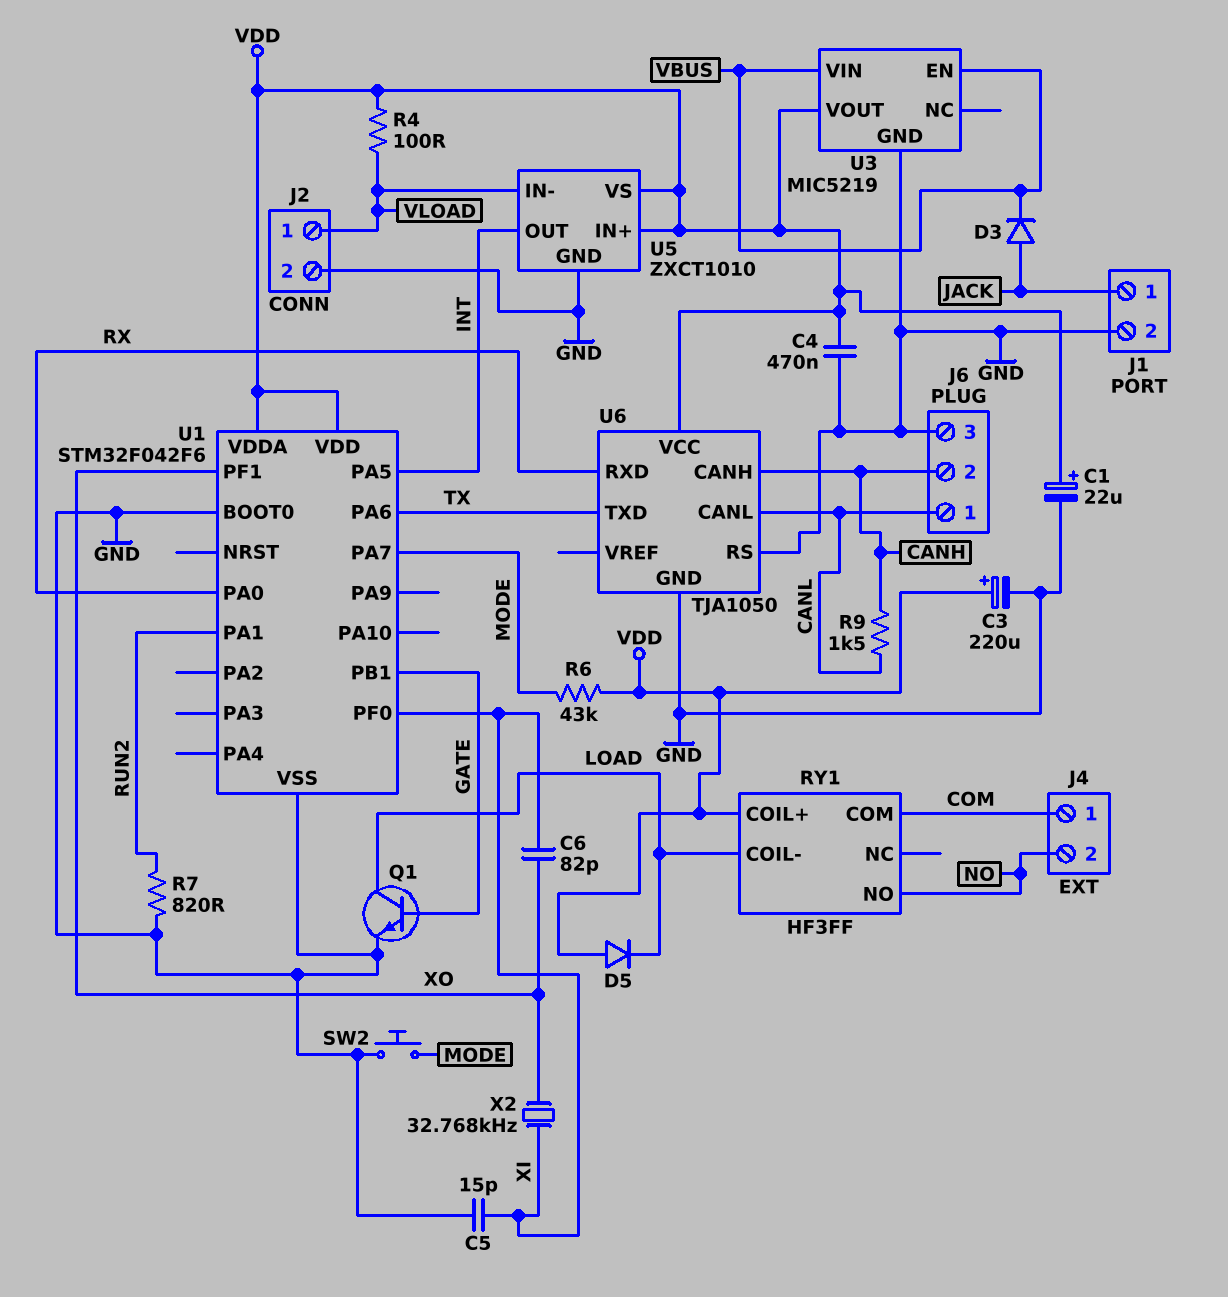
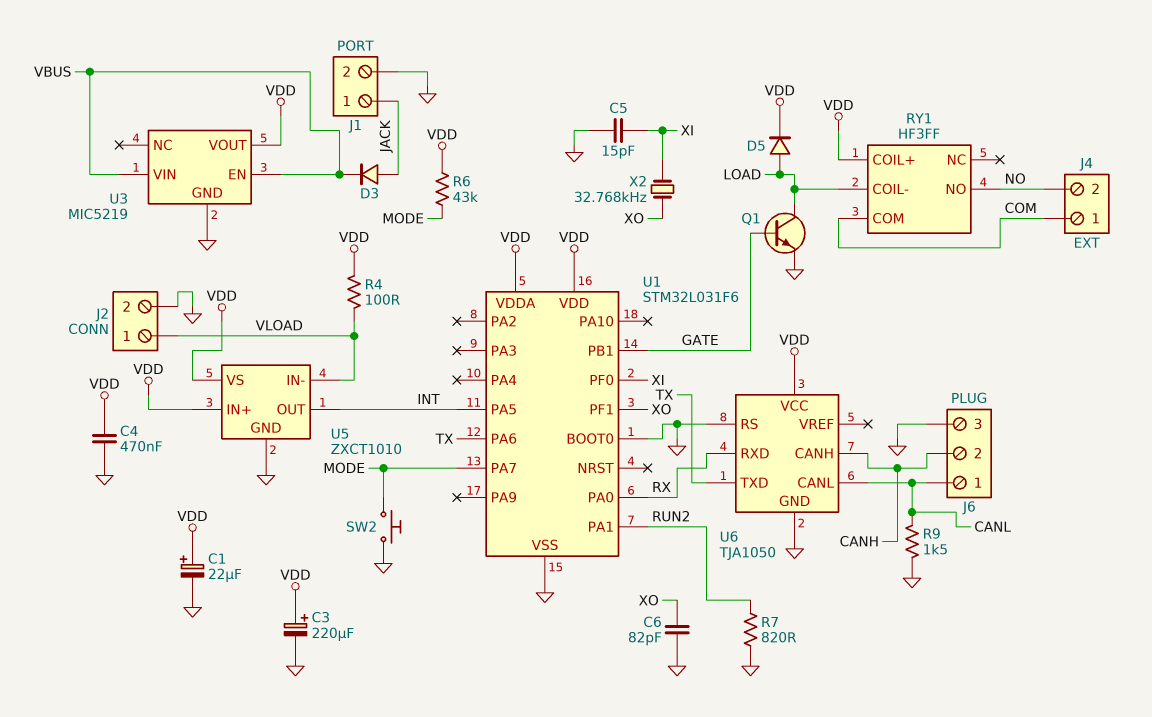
C6: 82pF (XI, XO) -> 82pF (GND, XO)
D5: diode (A VDD, K LOAD) -> diode (A LOAD, K VDD)
R9: 1.5k (CANH, CANL) -> 1.5k (CANL, GND)
U1: STM32F042F6 -> STM32L031F6

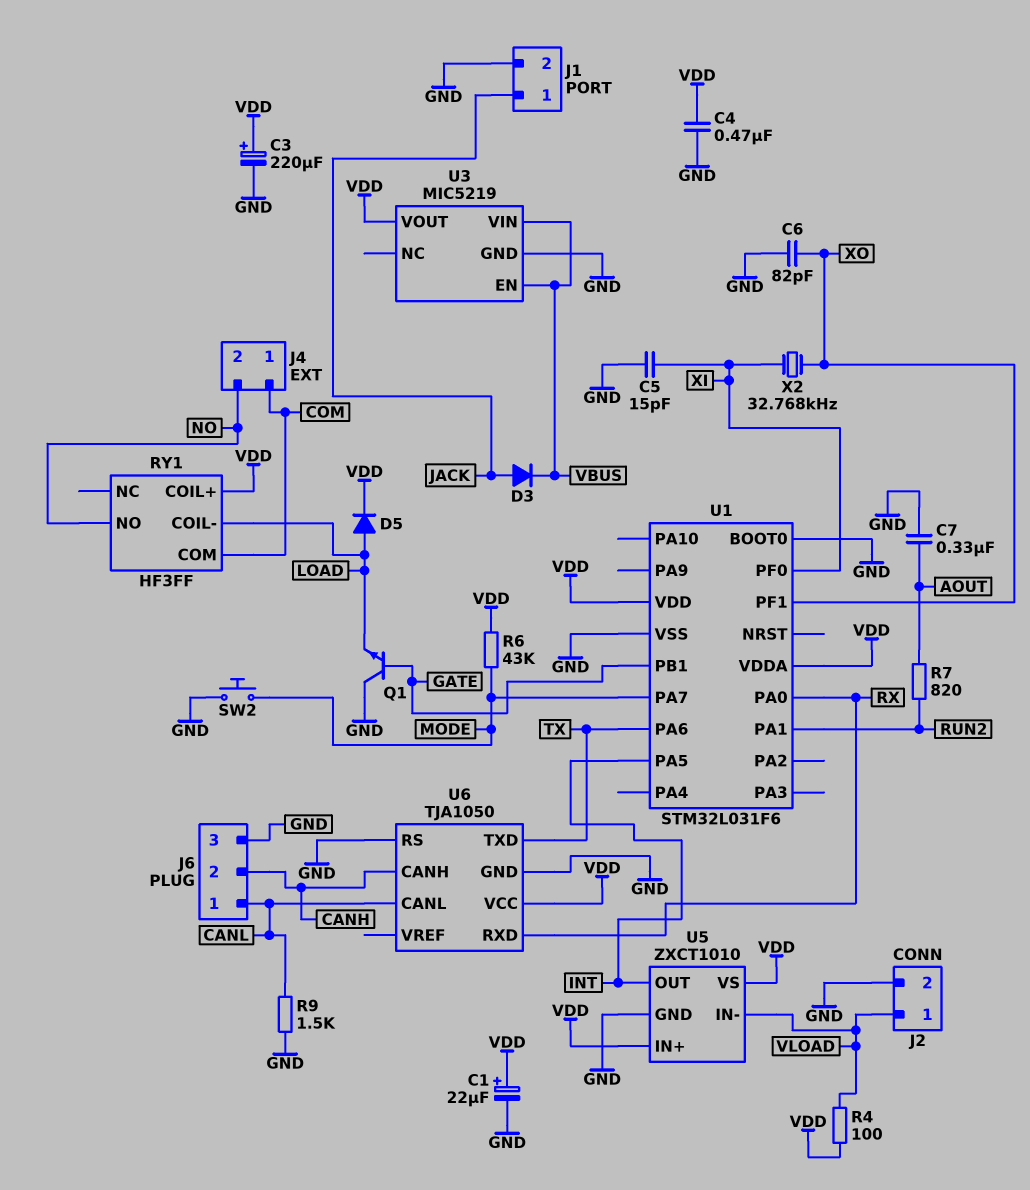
C7: none -> 330nF (AOUT, GND)
Q1: NPN (B GATE, C LOAD, E GND) -> NPN (B GATE, C GND, E LOAD)
R7: 820 (GND, RUN2) -> 820 (AOUT, RUN2)

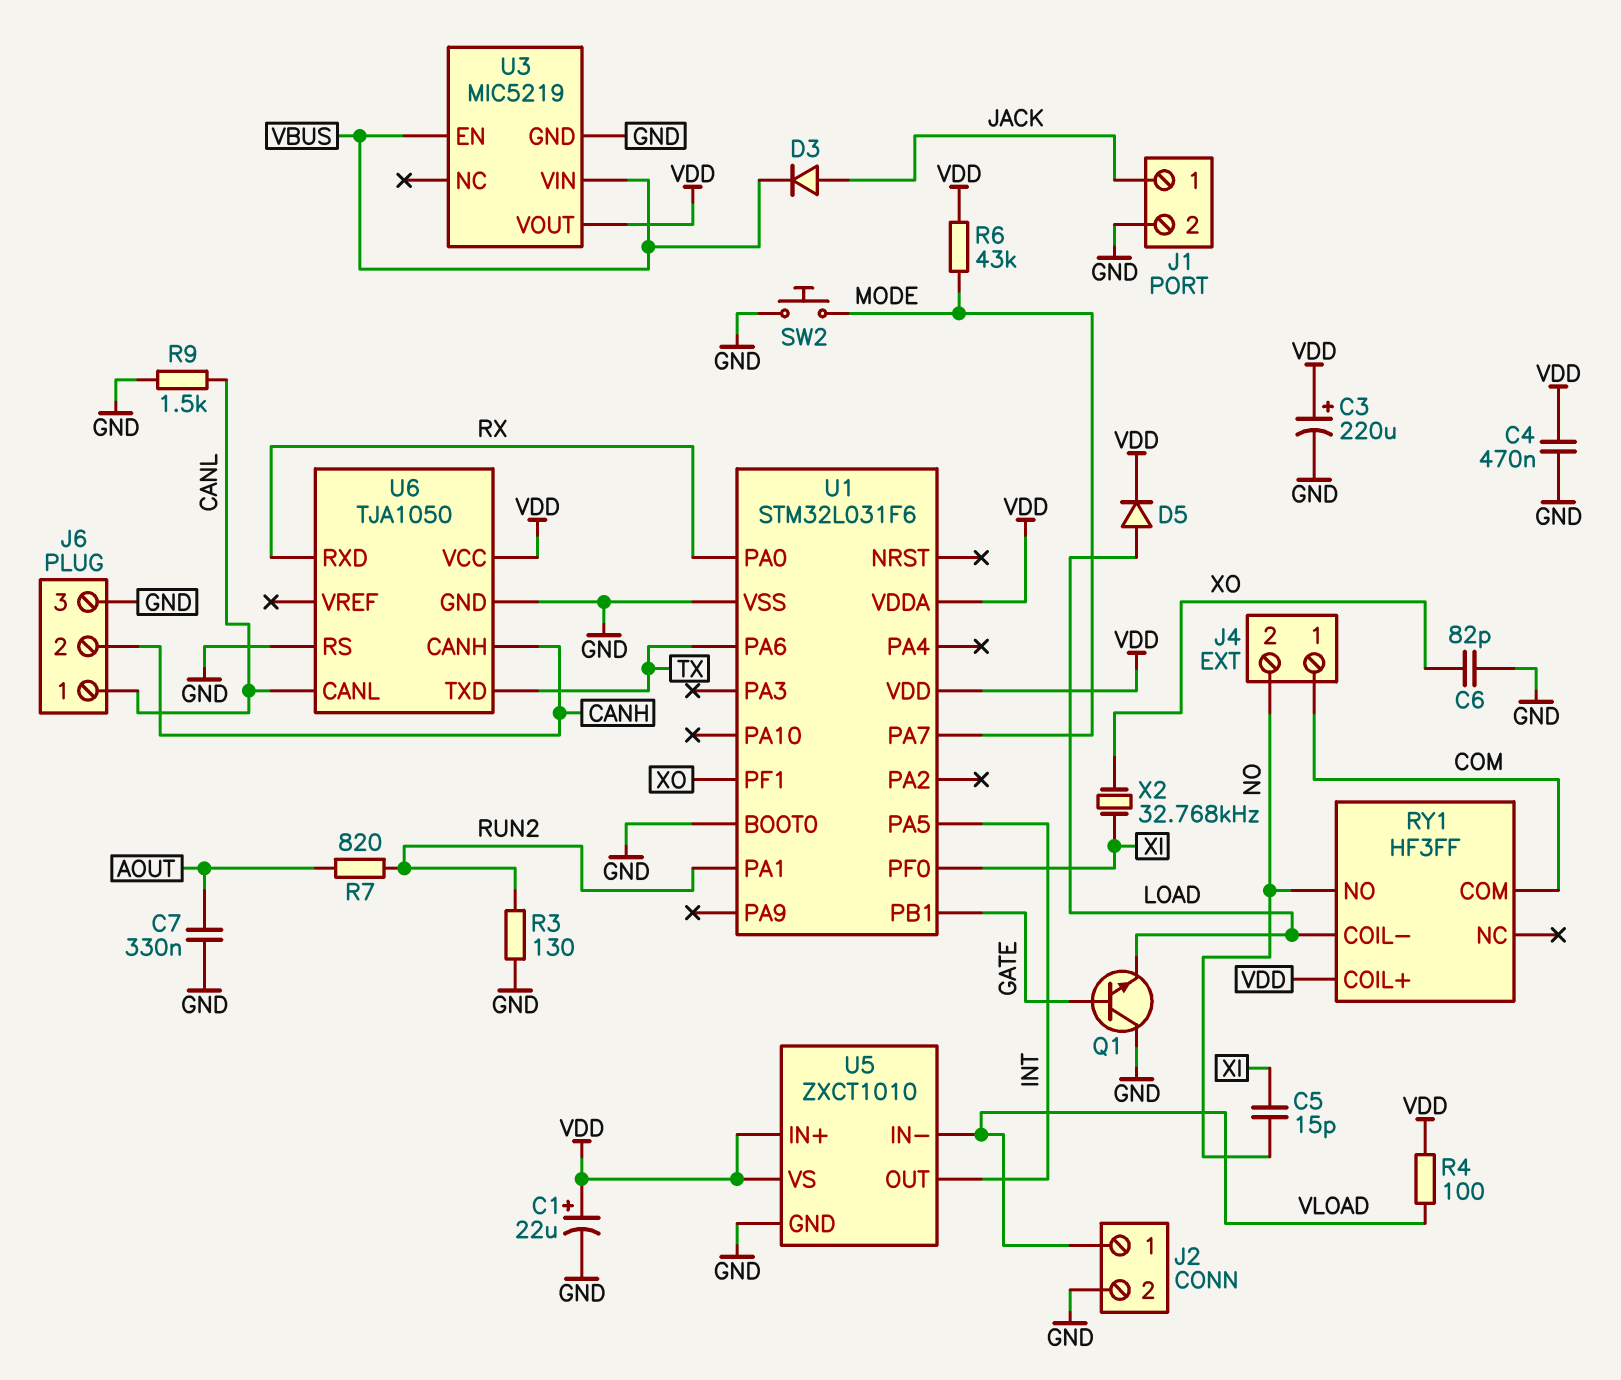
C5: 15pF (GND, XI) -> 15pF (NO, XI)
R3: none -> 130 (GND, RUN2)

